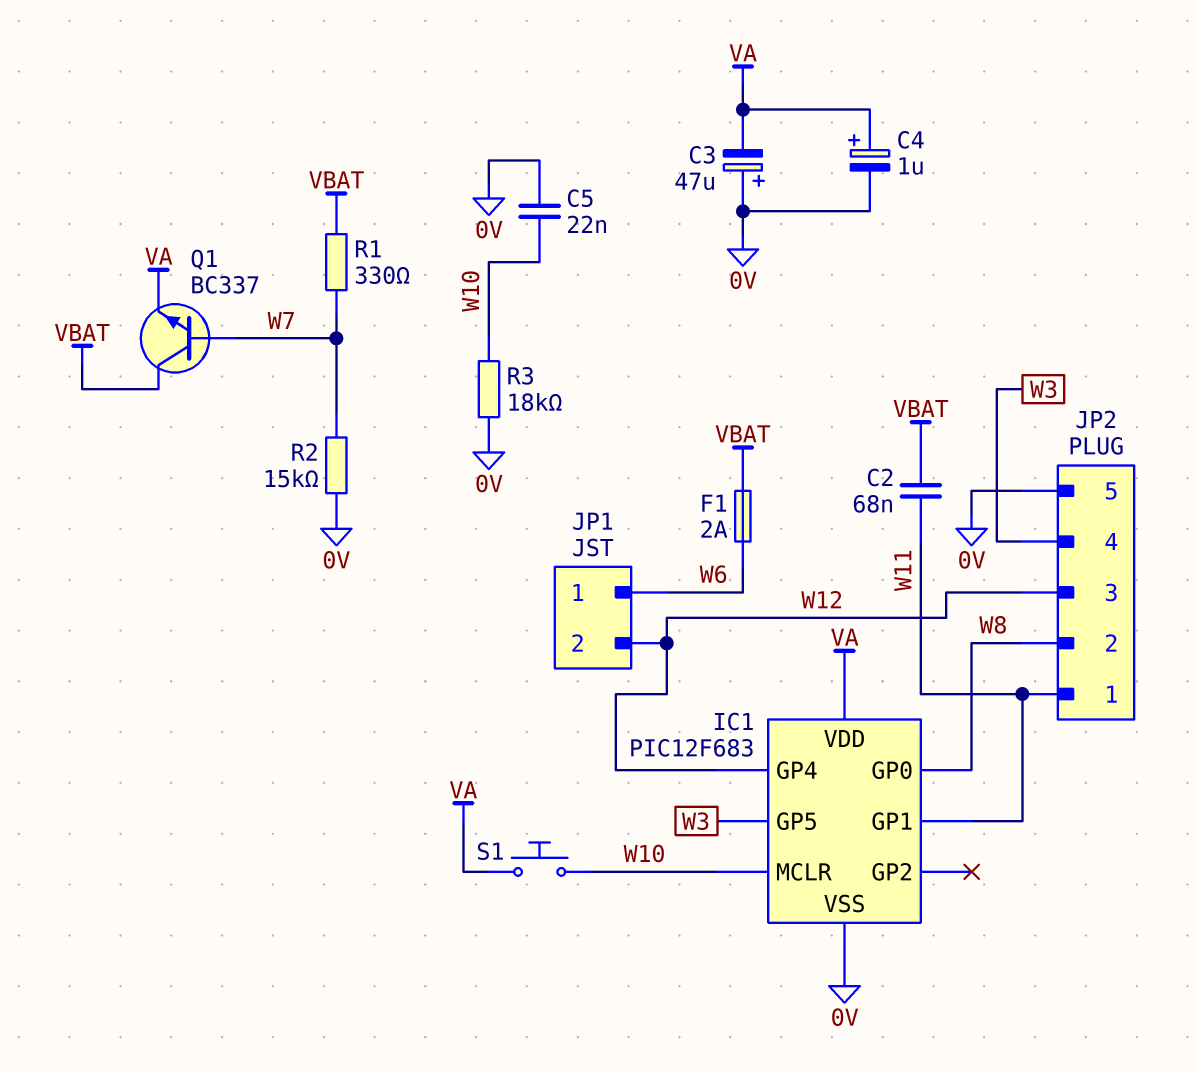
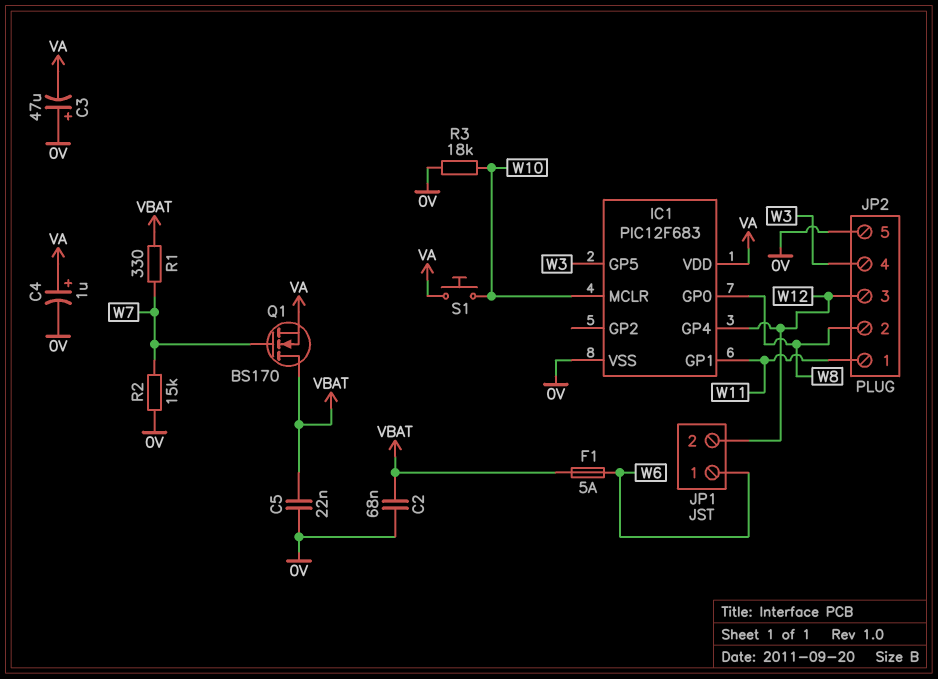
C2: 68nF (VBAT, W11) -> 68nF (0V, VBAT)
C5: 22nF (0V, W10) -> 22nF (0V, VBAT)
F1: 2A (VBAT, W6) -> 5A (VBAT, W6)
Q1: NPN BC337 (B W7, C VBAT, E VA) -> NMOS BS170 (G W7, D VBAT, S VA)

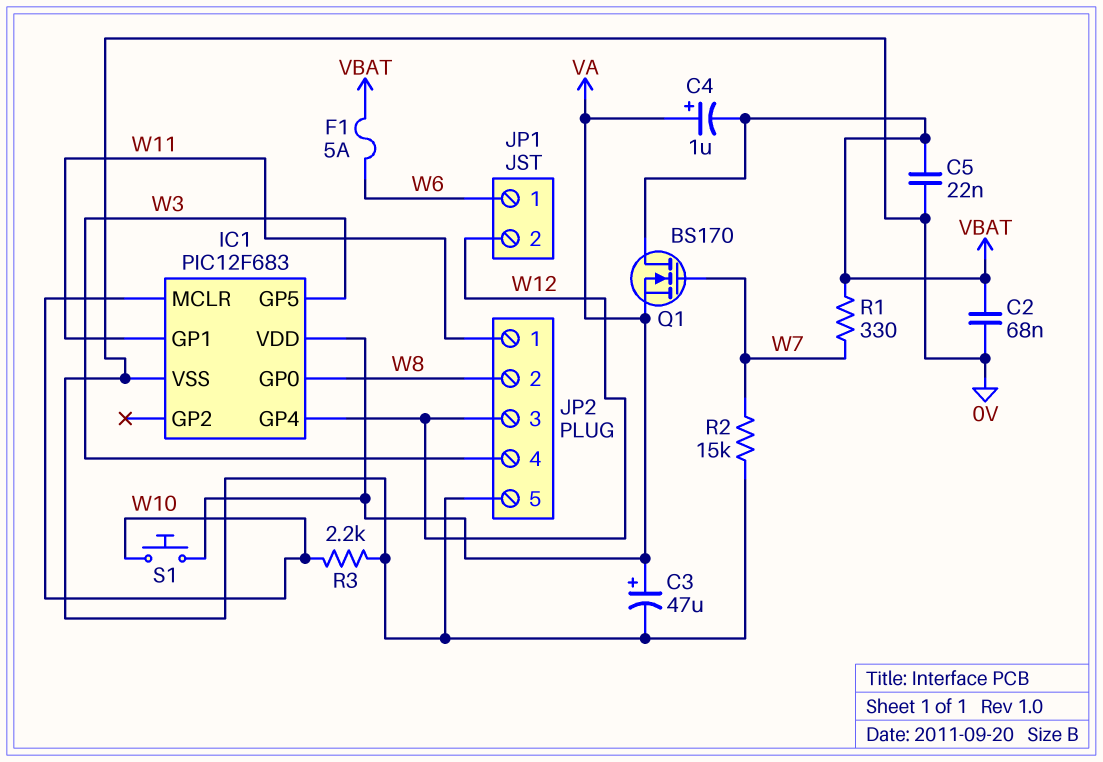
C3: 47uF (plus 0V, minus VA) -> 47uF (plus VA, minus 0V)
C4: 1uF (plus VA, minus 0V) -> 1uF (plus VA, minus VBAT)
R3: 18k (0V, W10) -> 2.2k (0V, W10)

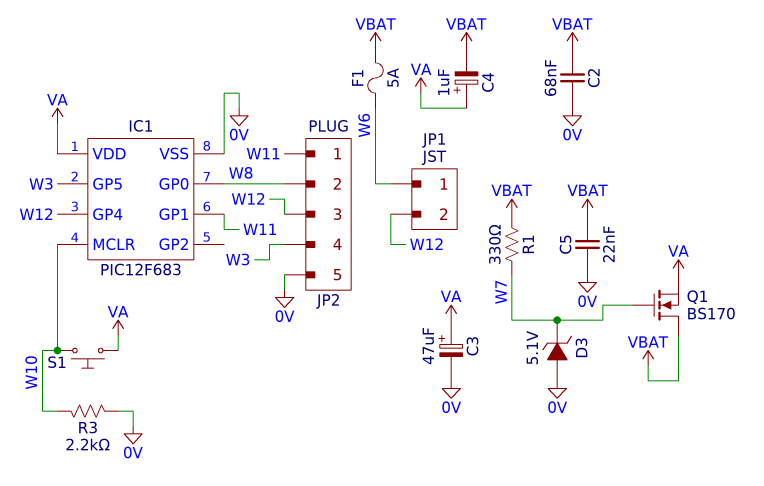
D3: none -> zener 5.1V (A 0V, K W7)
R2: 15k (0V, W7) -> none

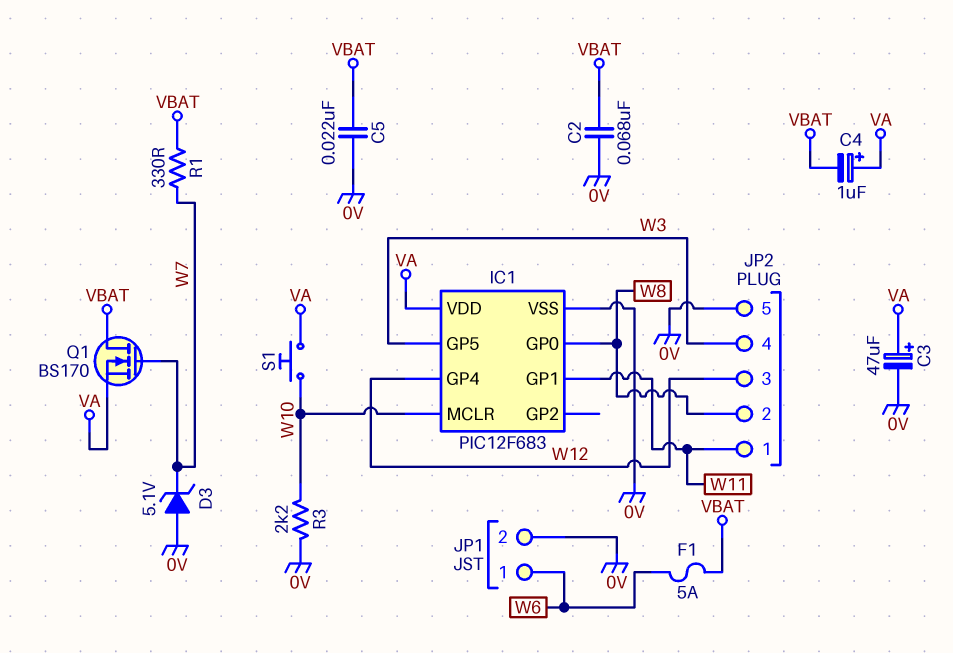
JP1 pin 2: W12 -> 0V

